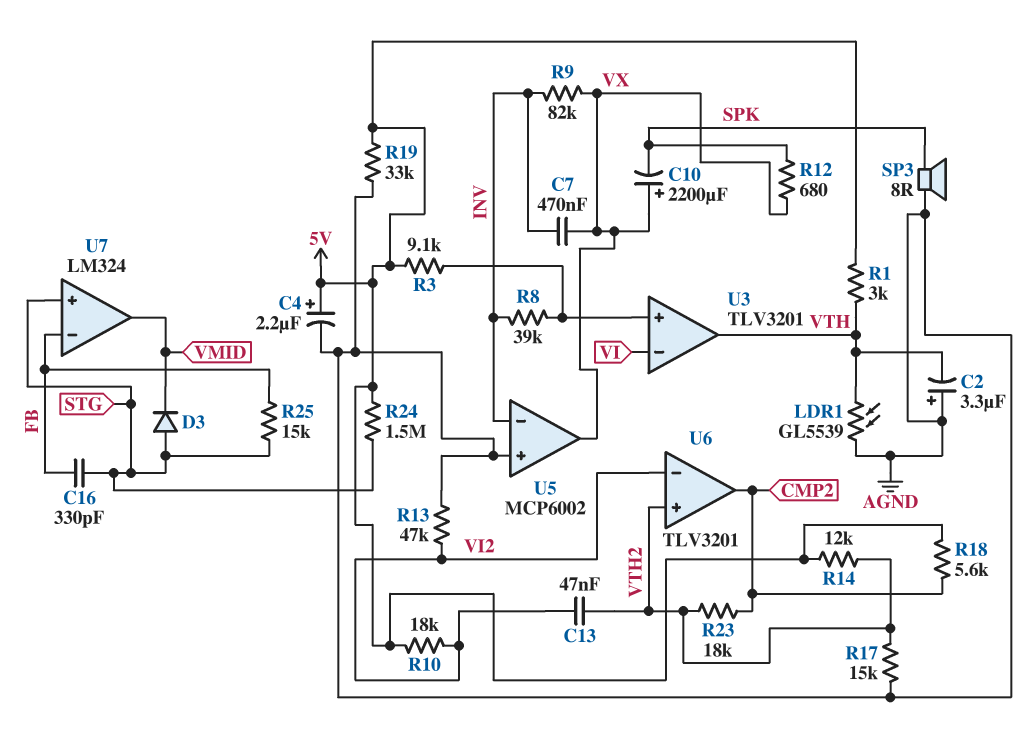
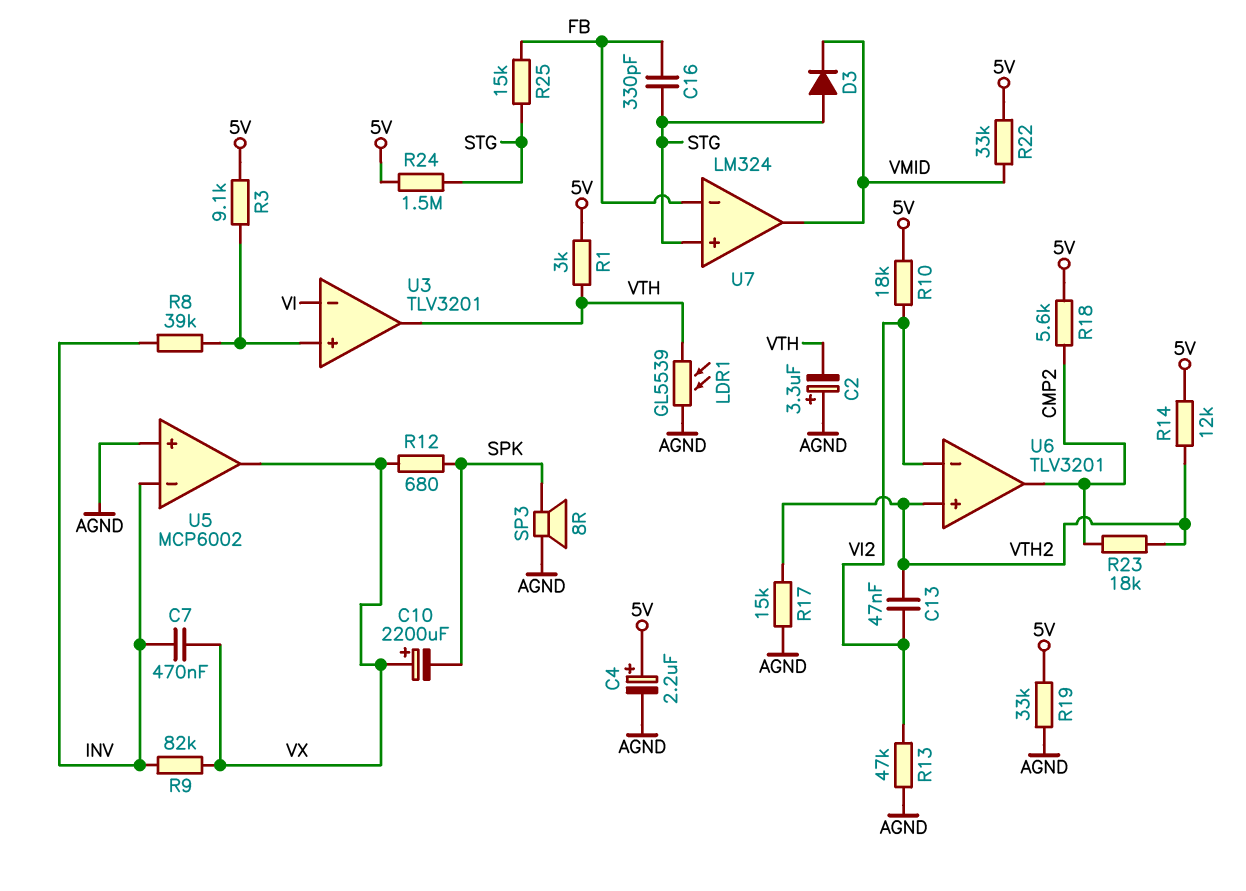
R22: none -> 33k (5V, VMID)

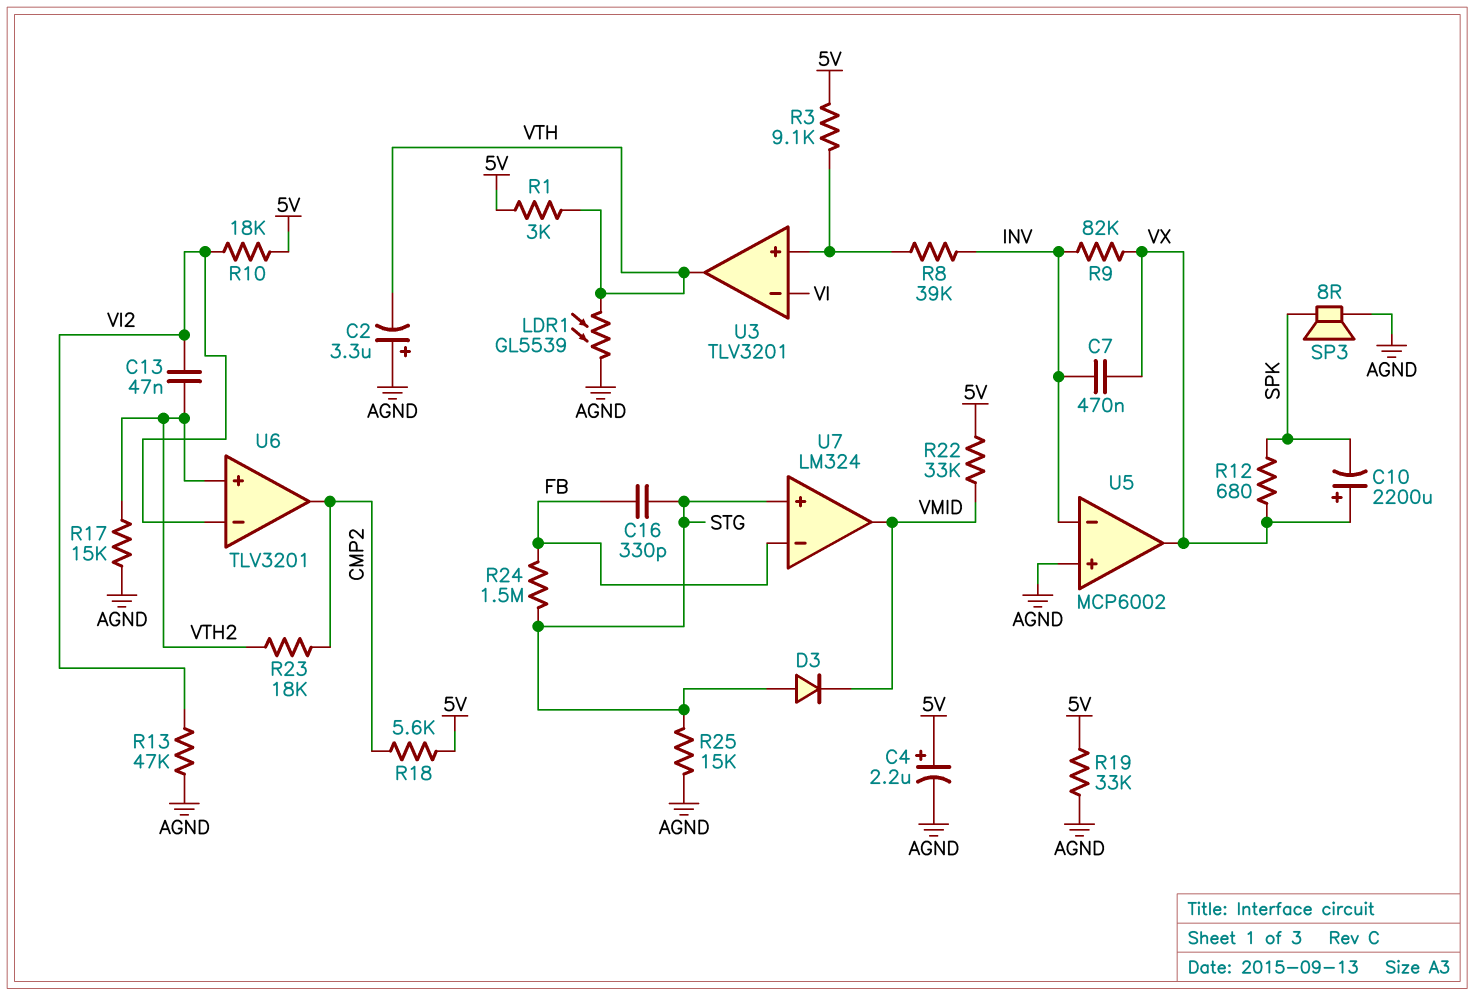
R14: 12k (5V, VTH2) -> none
R24: 1.5M (5V, STG) -> 1.5M (FB, STG)
R25: 15k (FB, STG) -> 15k (AGND, STG)

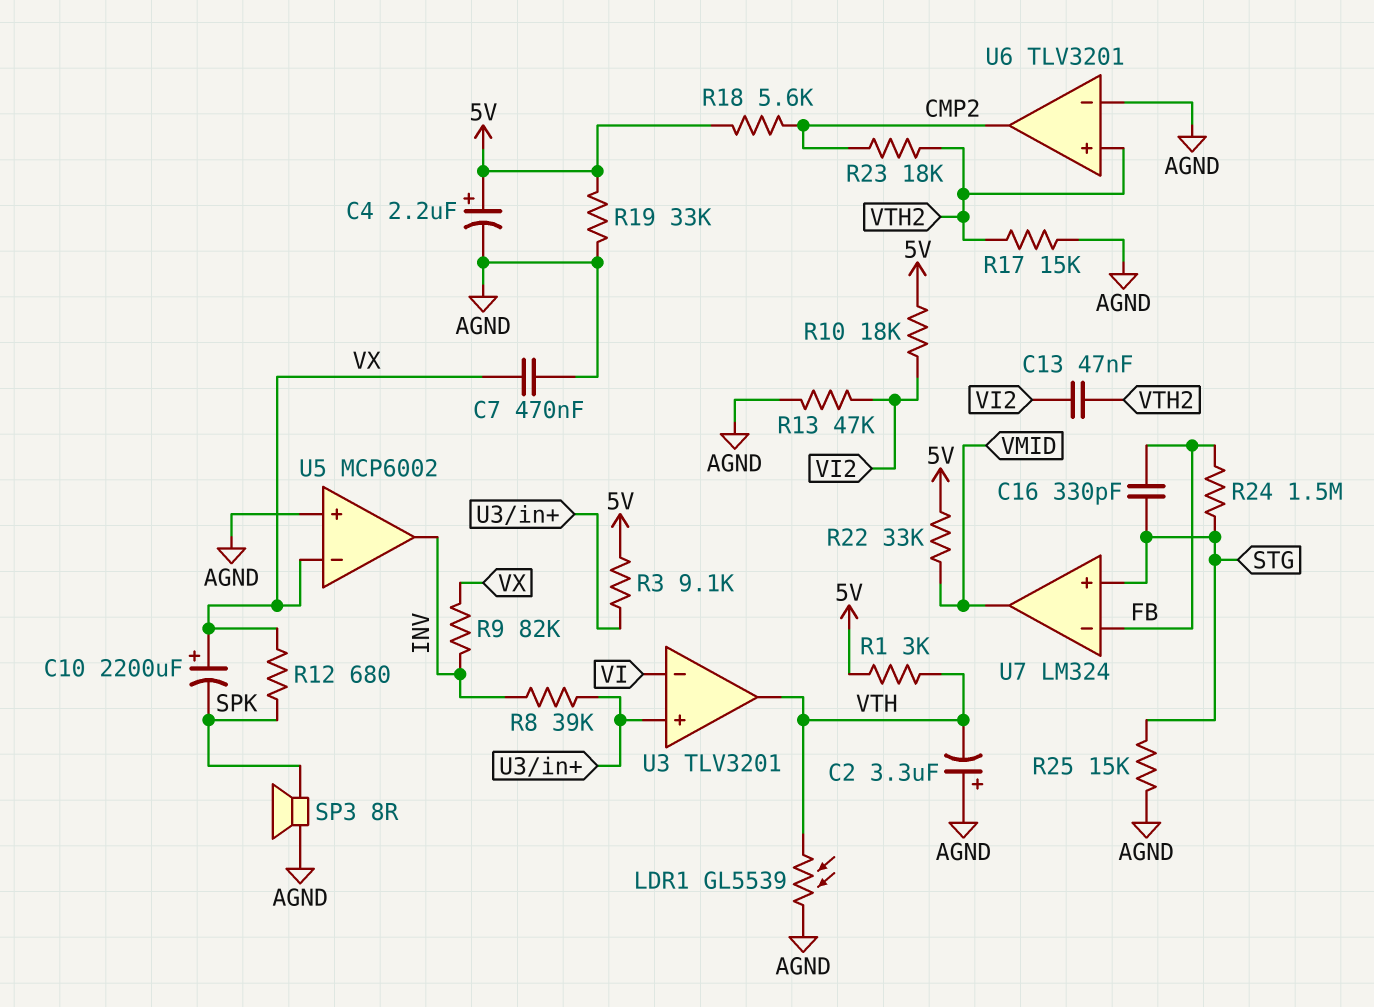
C7: 470nF (INV, VX) -> 470nF (AGND, VX)
D3: diode (A STG, K VMID) -> none
U5 pin in-: INV -> VX
U5 pin out: VX -> INV
U6 pin in-: VI2 -> AGND

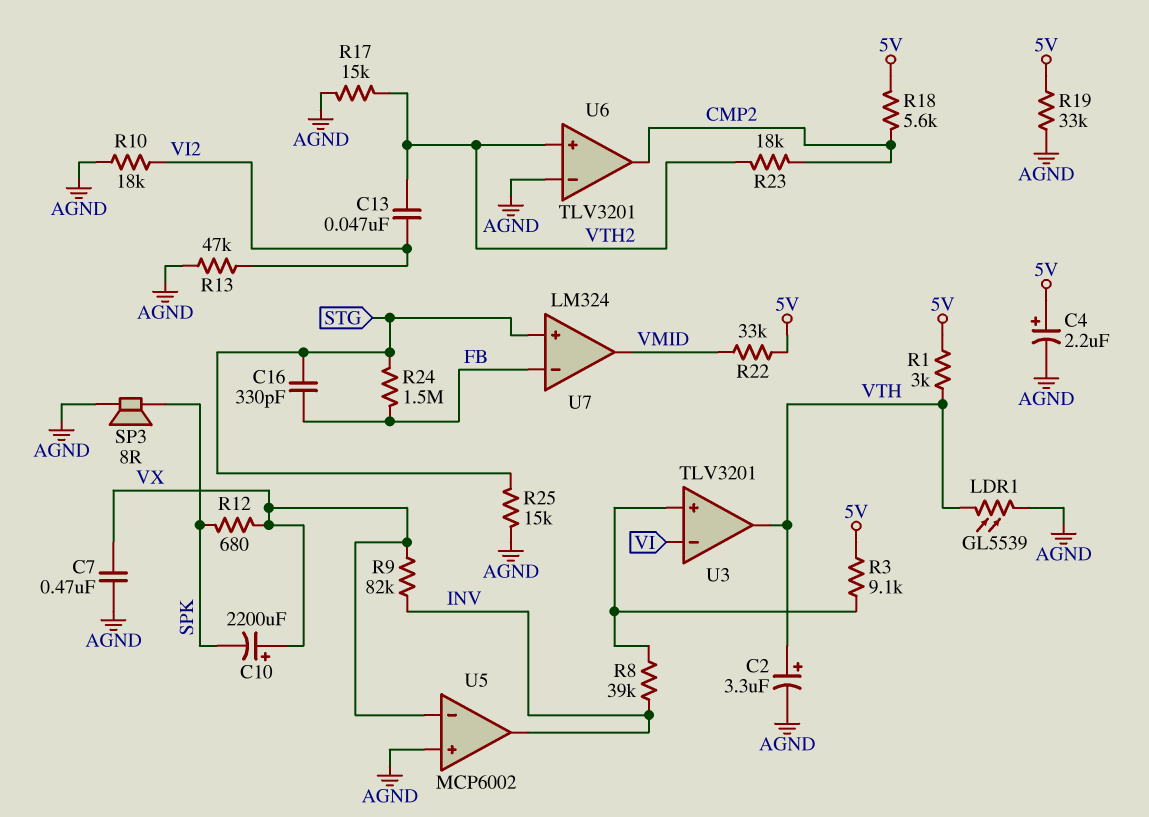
C2: 3.3uF (plus AGND, minus VTH) -> 3.3uF (plus VTH, minus AGND)
R10: 18k (5V, VI2) -> 18k (AGND, VI2)

